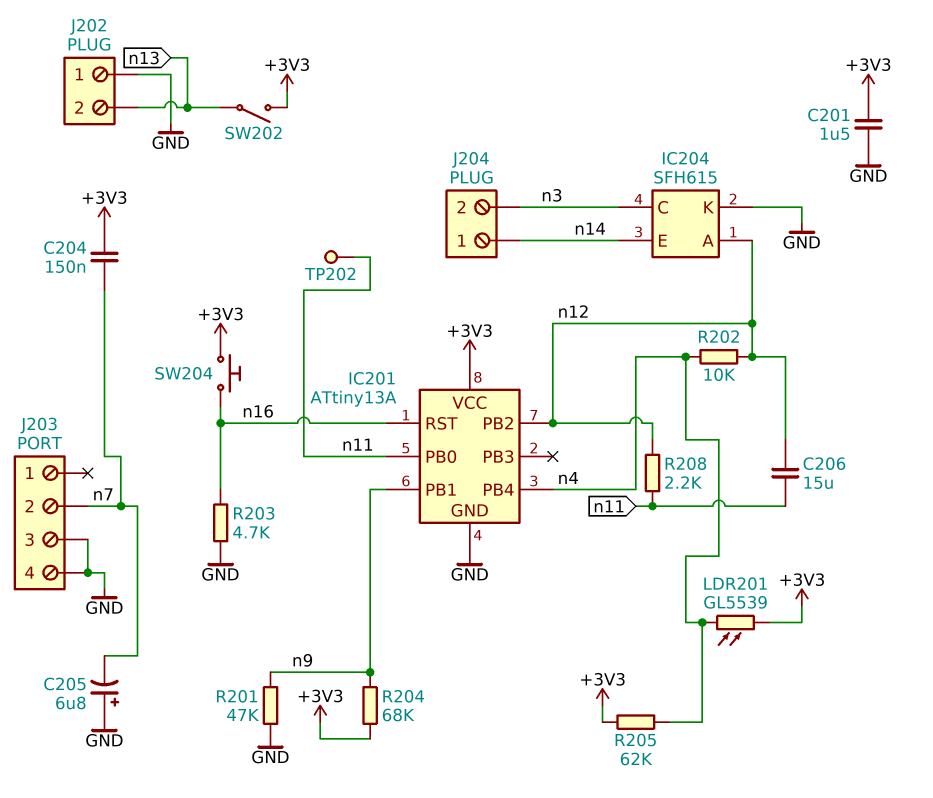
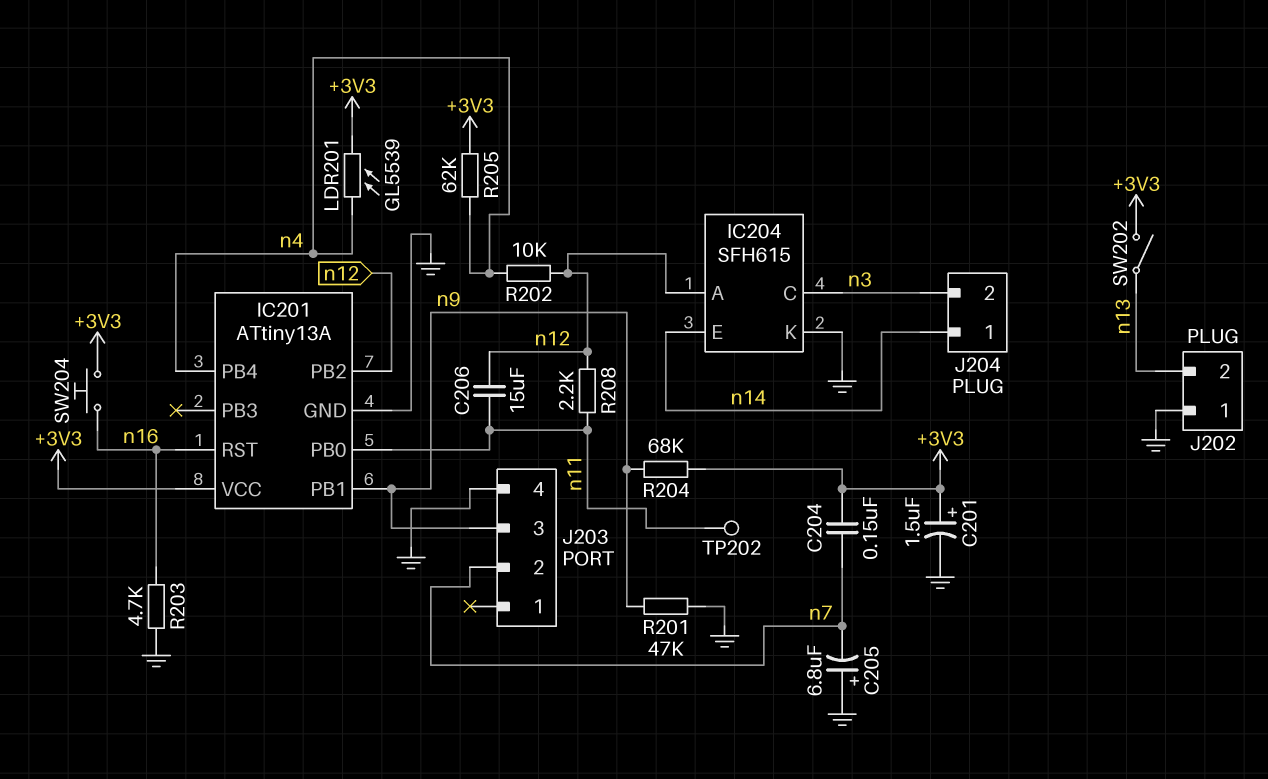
C201: 1.5uF (+3V3, GND) -> 1.5uF (plus +3V3, minus GND)
J203 pin 3: GND -> n9

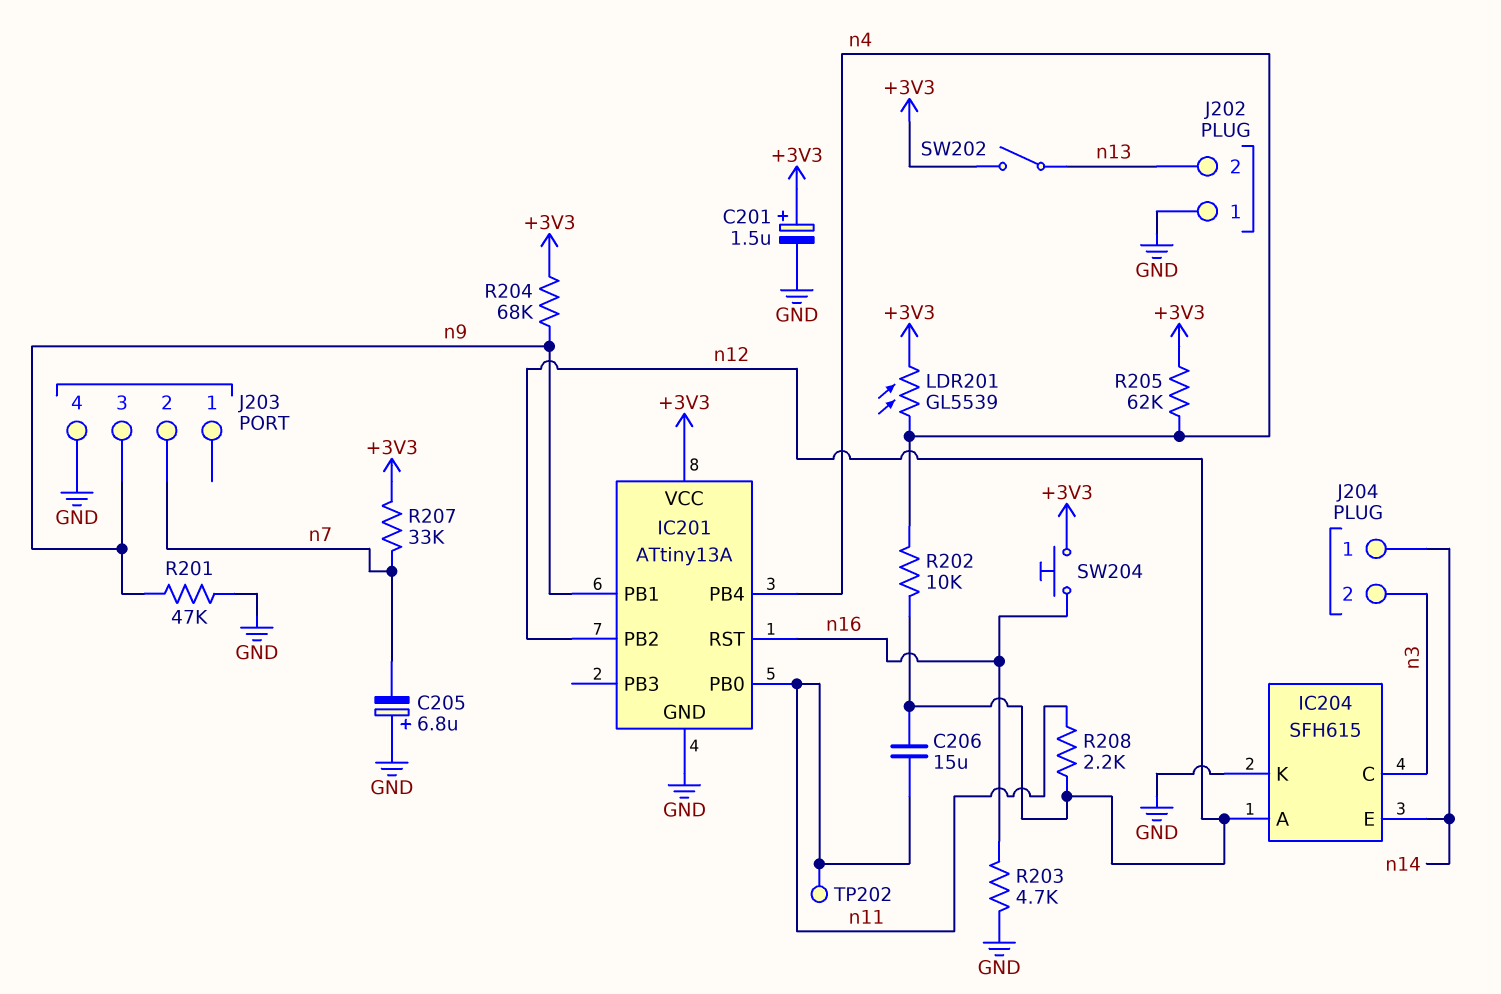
C204: 150nF (+3V3, n7) -> none
R207: none -> 33k (+3V3, n7)

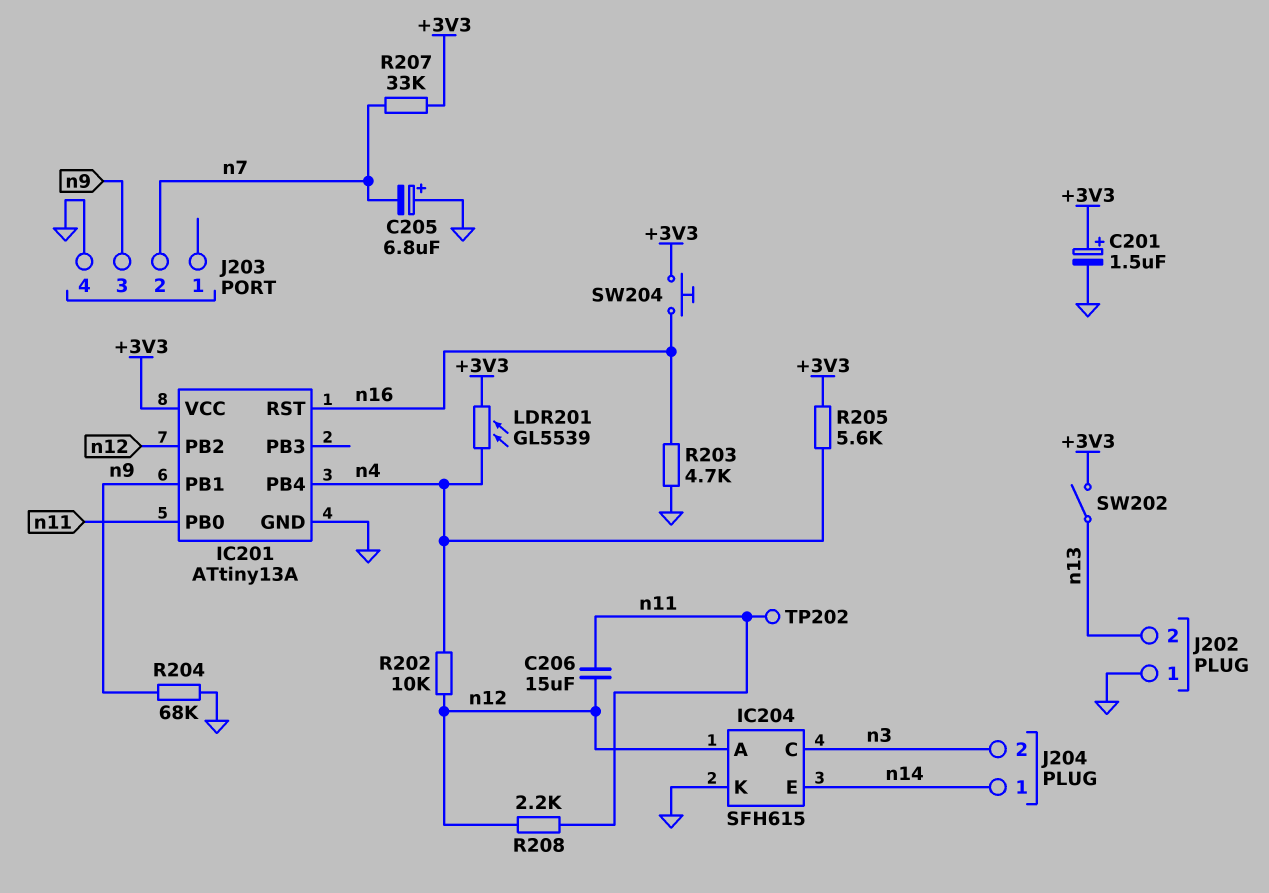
R201: 47k (GND, n9) -> none
R204: 68k (+3V3, n9) -> 68k (GND, n9)
R205: 62k (+3V3, n4) -> 5.6k (+3V3, n4)

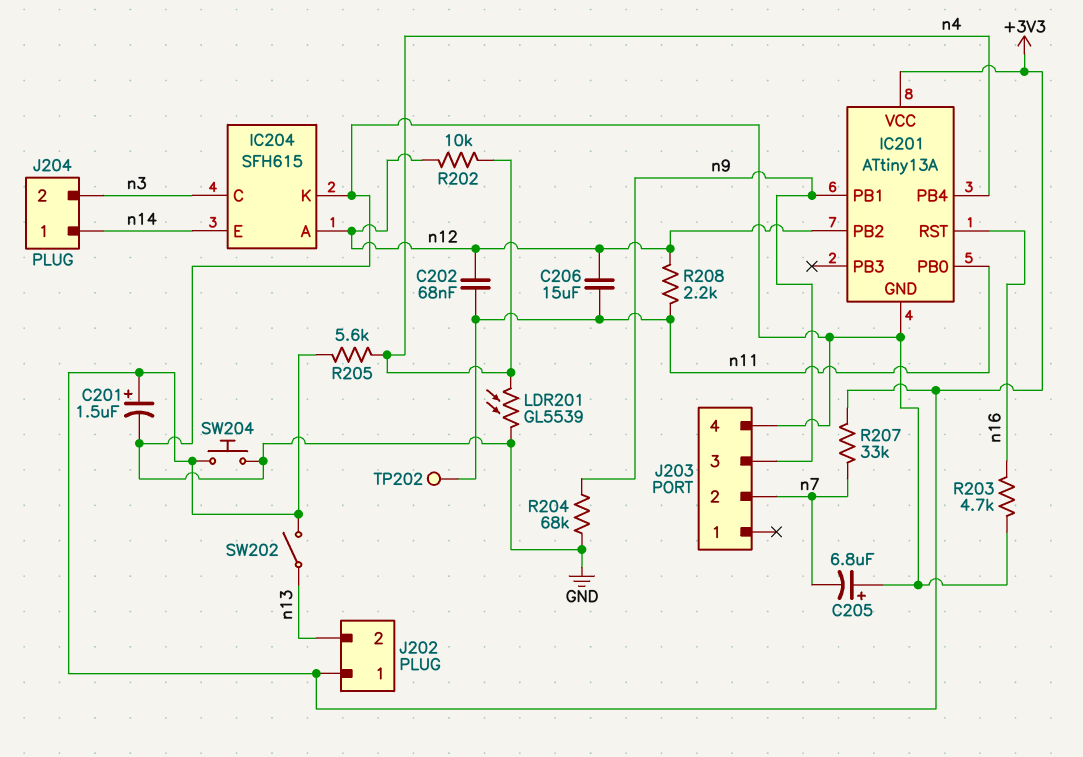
C202: none -> 68nF (n11, n12)
J202 pin 1: GND -> +3V3
LDR201: GL5539 (+3V3, n4) -> GL5539 (GND, n4)
SW204: button (+3V3, n16) -> button (+3V3, GND)

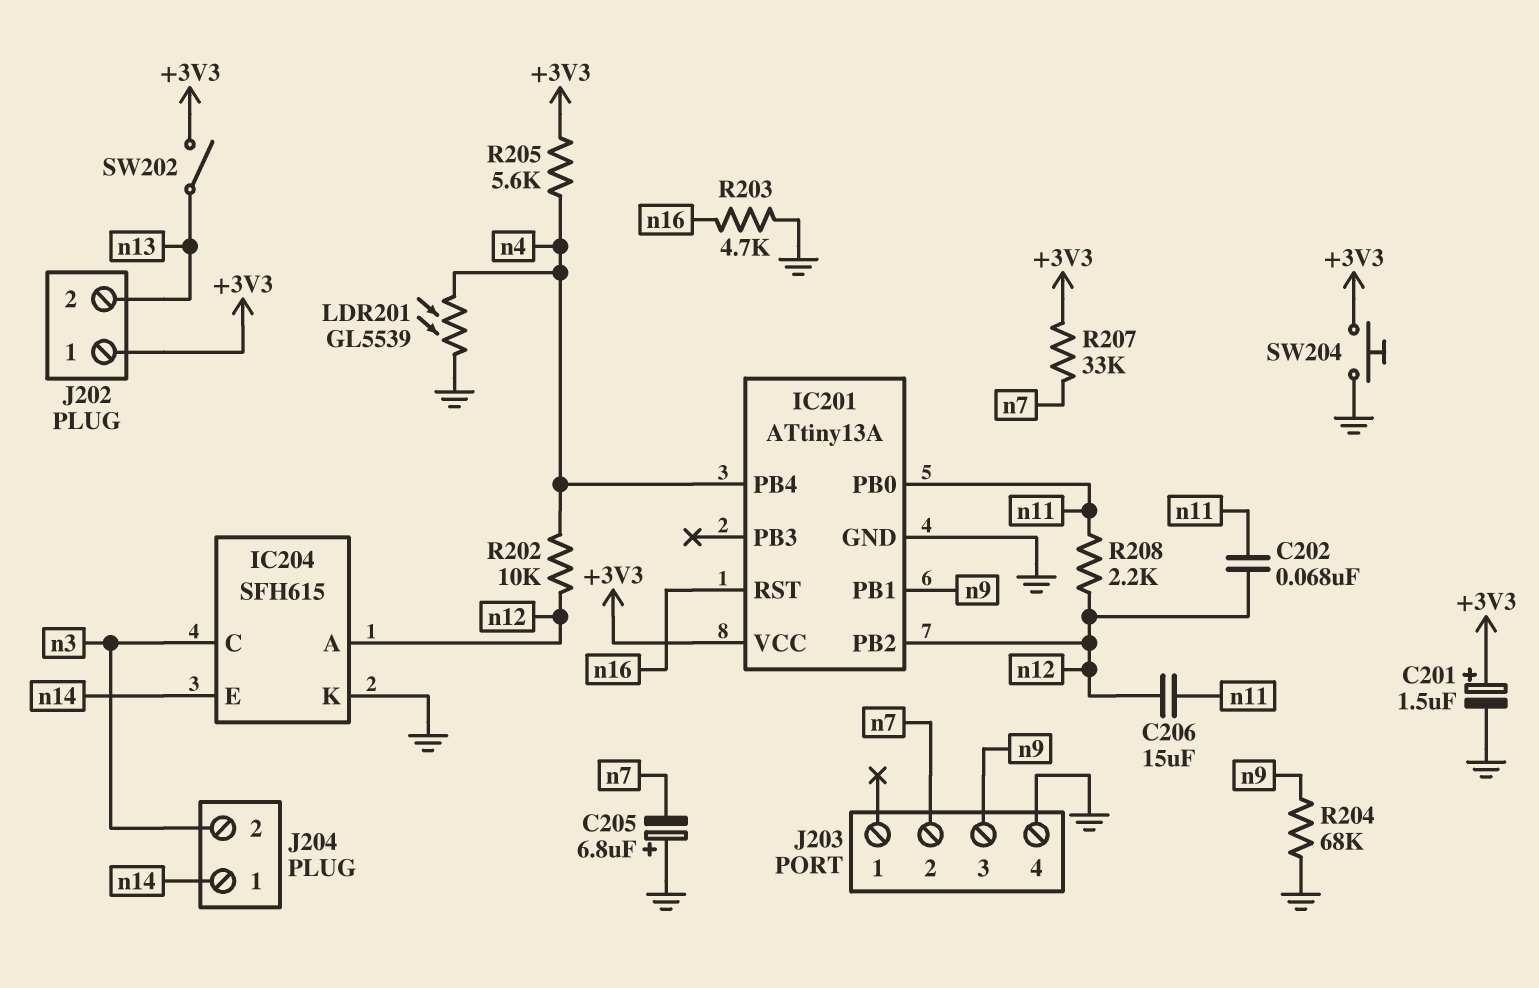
TP202: test point (n11) -> none

